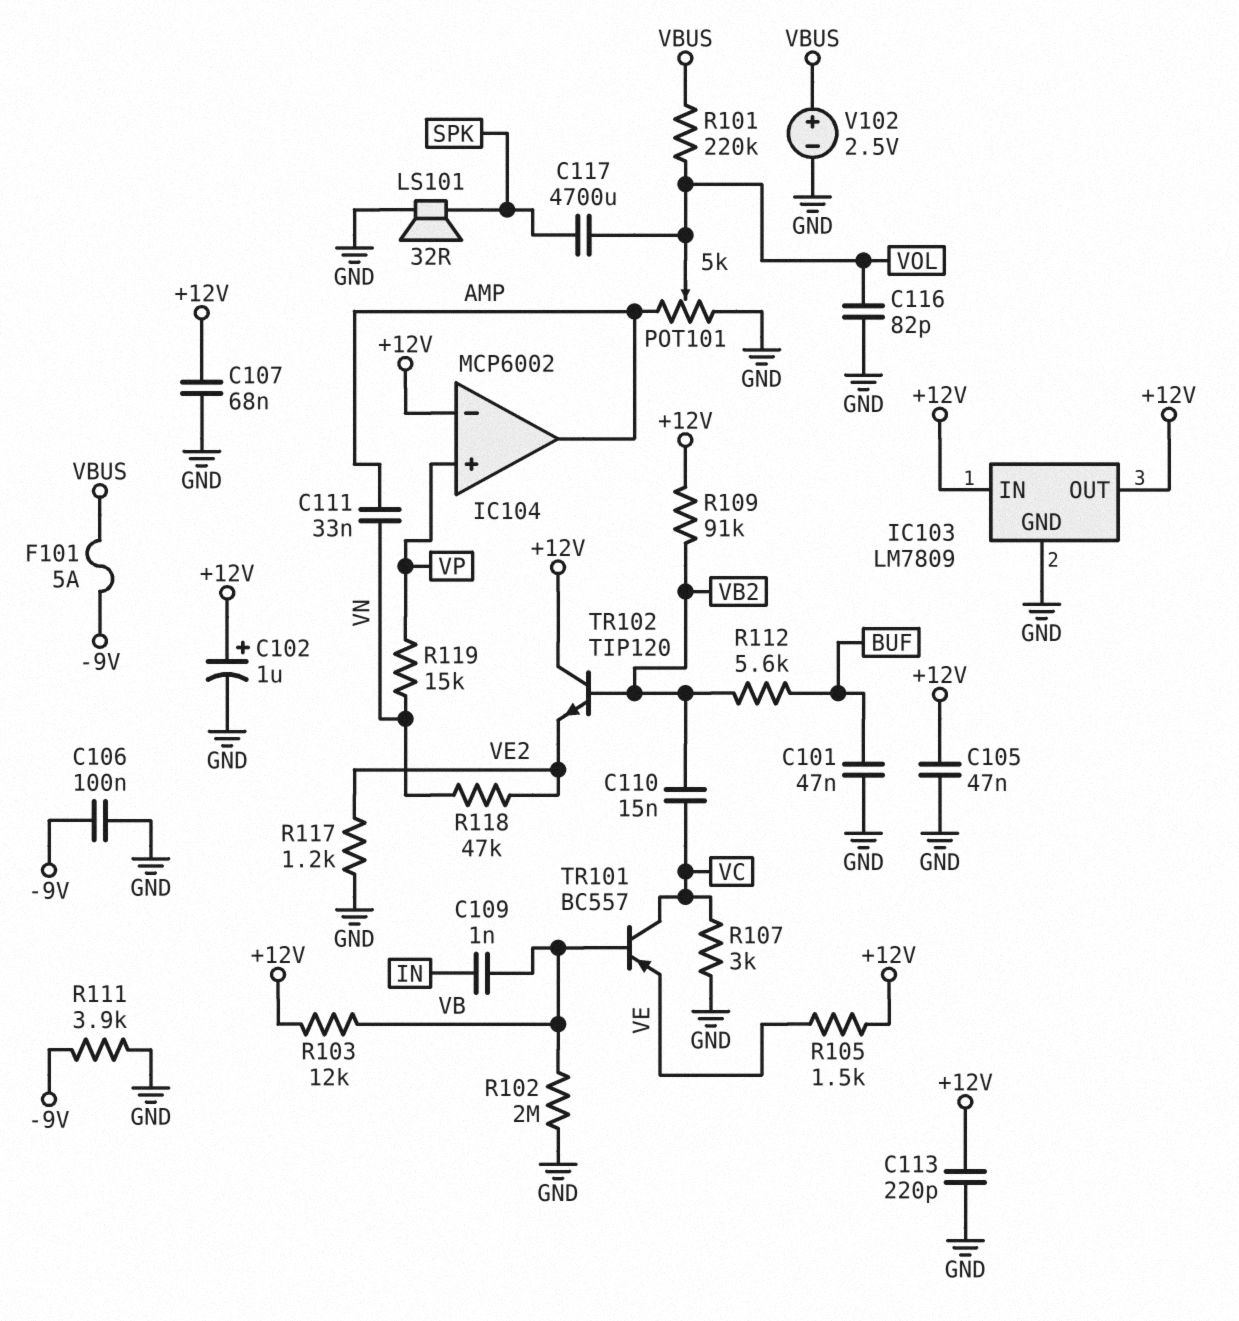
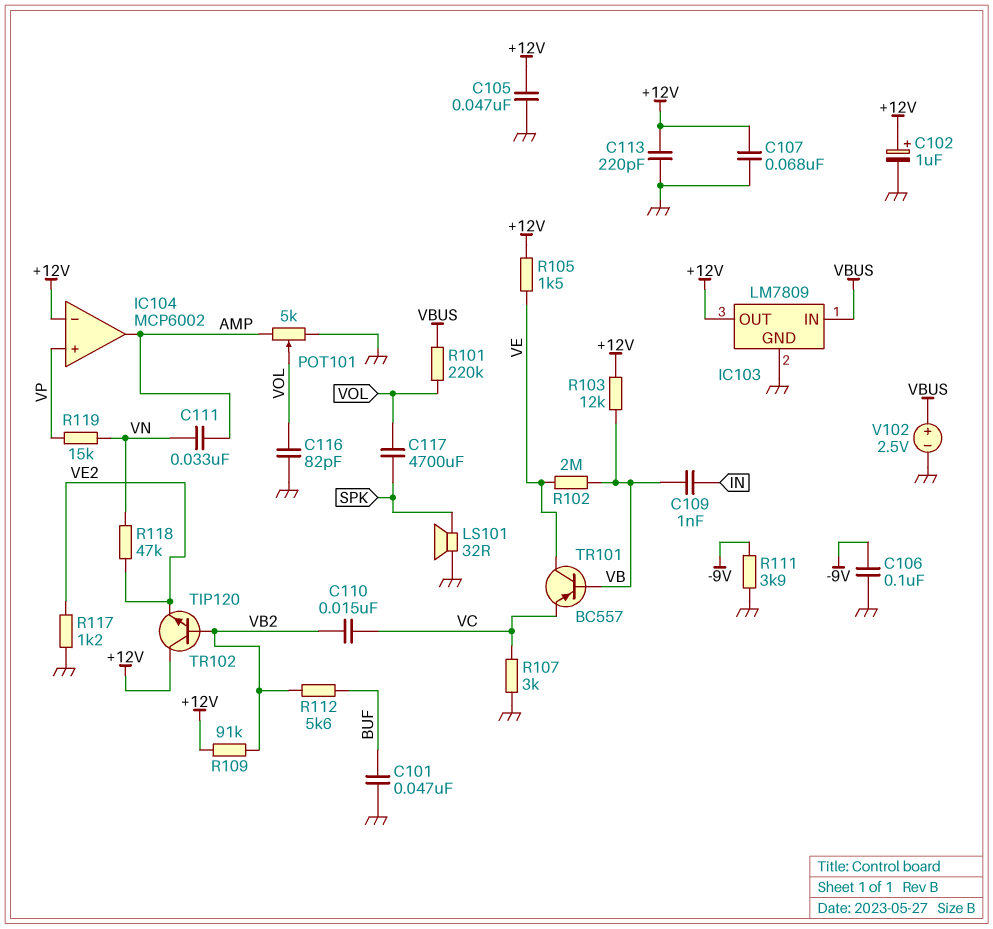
F101: 5A (-9V, VBUS) -> none
IC103 pin IN: +12V -> VBUS
R102: 2M (GND, VB) -> 2M (VB, VE)
TR101: PNP BC557 (B VB, C VC, E VE) -> PNP BC557 (B VB, C VE, E VC)

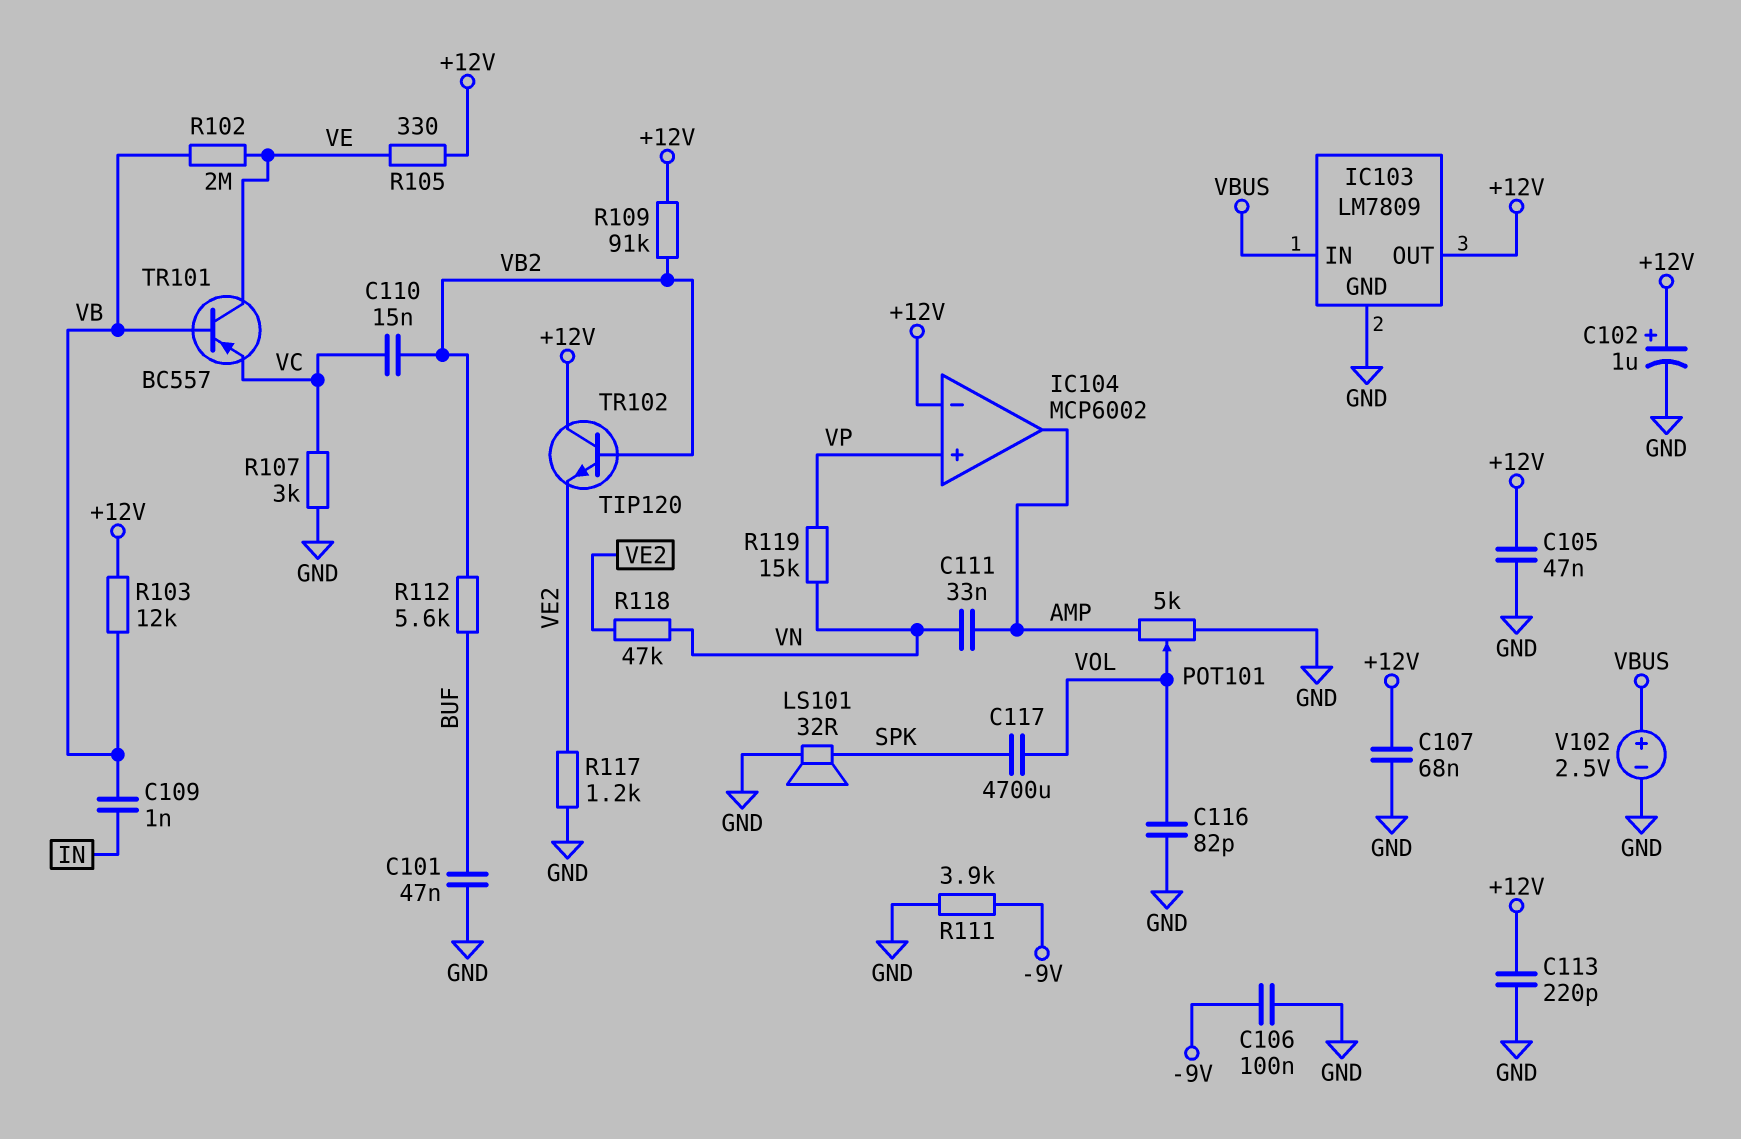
R101: 220k (VBUS, VOL) -> none
R105: 1.5k (+12V, VE) -> 330 (+12V, VE)

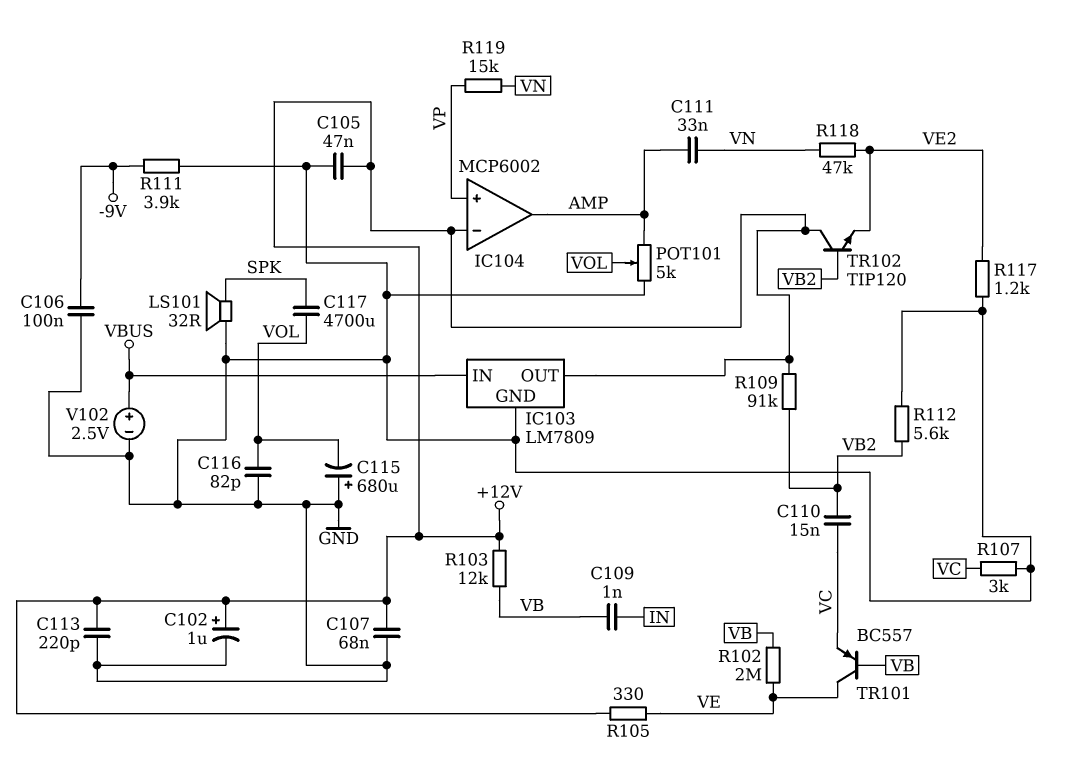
C101: 47nF (BUF, GND) -> none
C115: none -> 680uF (plus GND, minus VOL)
R112: 5.6k (BUF, VB2) -> 5.6k (GND, VB2)

